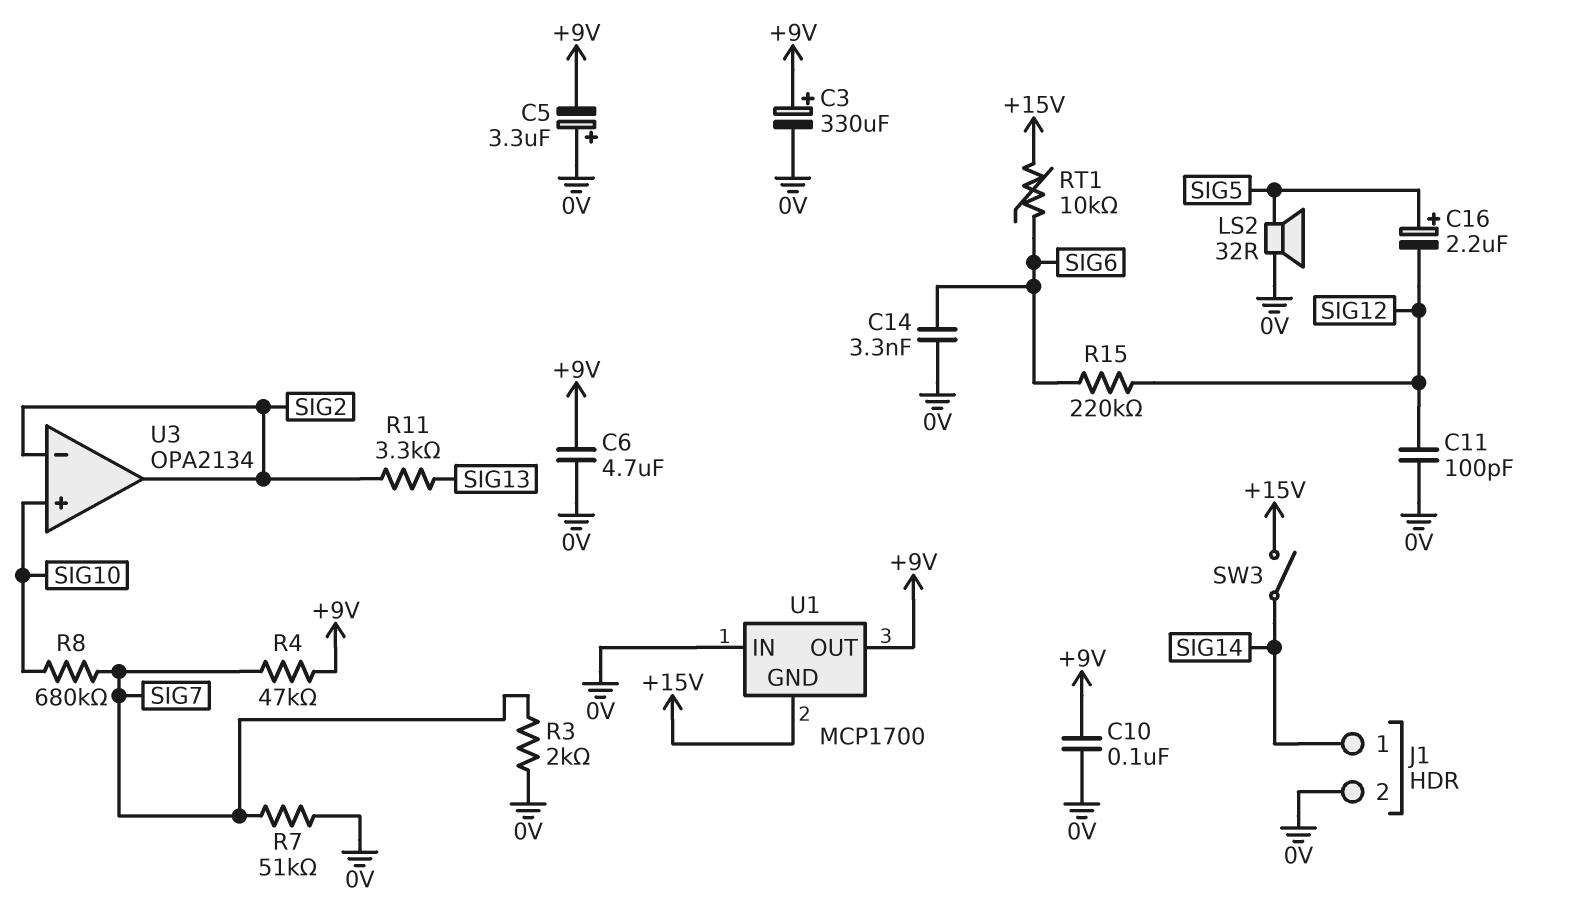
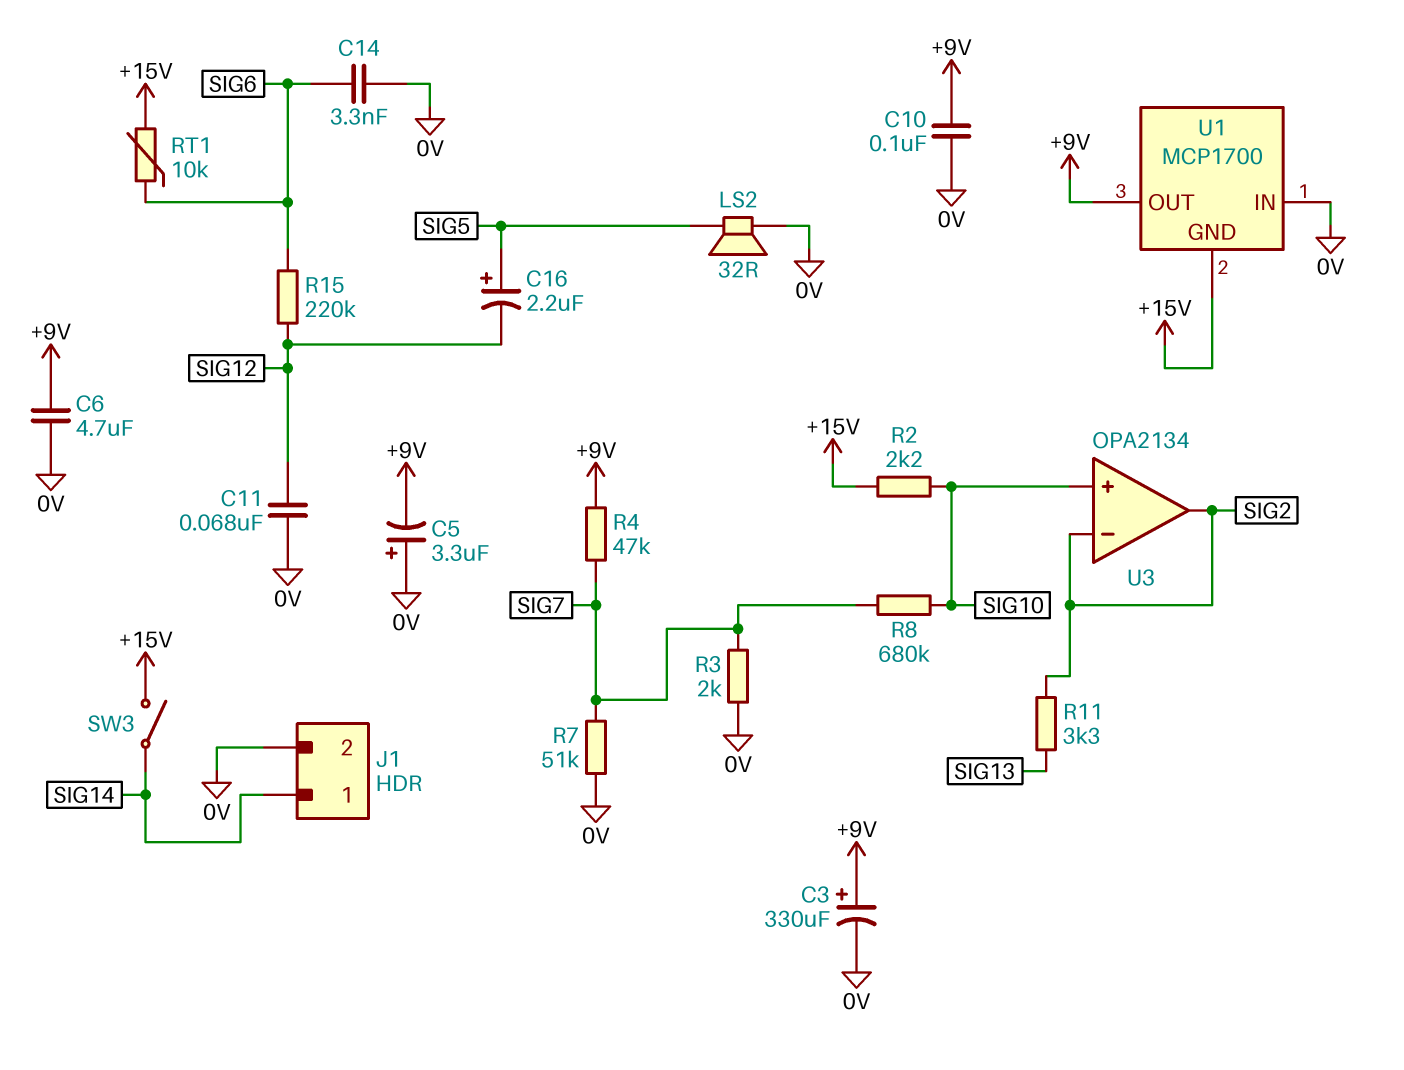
C11: 100pF (0V, SIG12) -> 68nF (0V, SIG12)
R2: none -> 2.2k (+15V, SIG10)

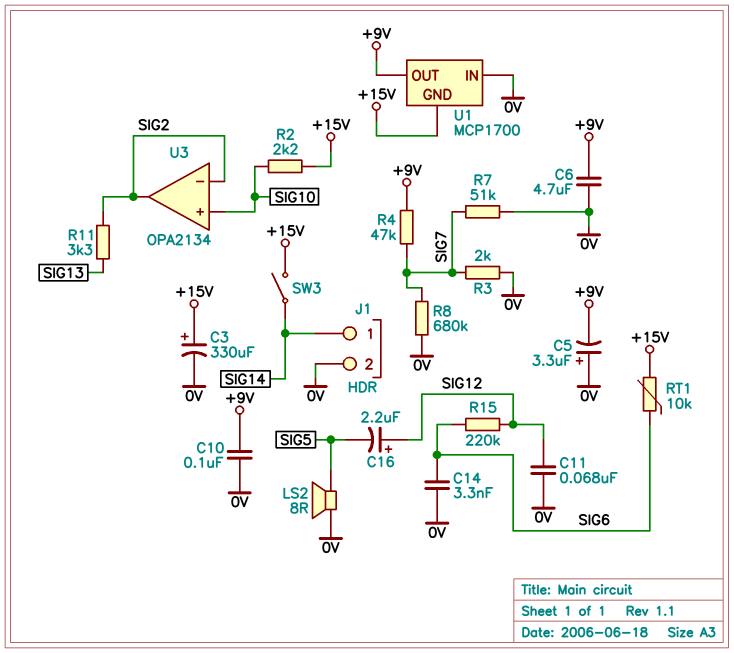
C3: 330uF (plus +9V, minus 0V) -> 330uF (plus +15V, minus 0V)
C16: 2.2uF (plus SIG5, minus SIG12) -> 2.2uF (plus SIG12, minus SIG5)
LS2: speaker 32R (0V, SIG5) -> speaker 8R (0V, SIG5)
R8: 680k (SIG7, SIG10) -> 680k (0V, SIG7)

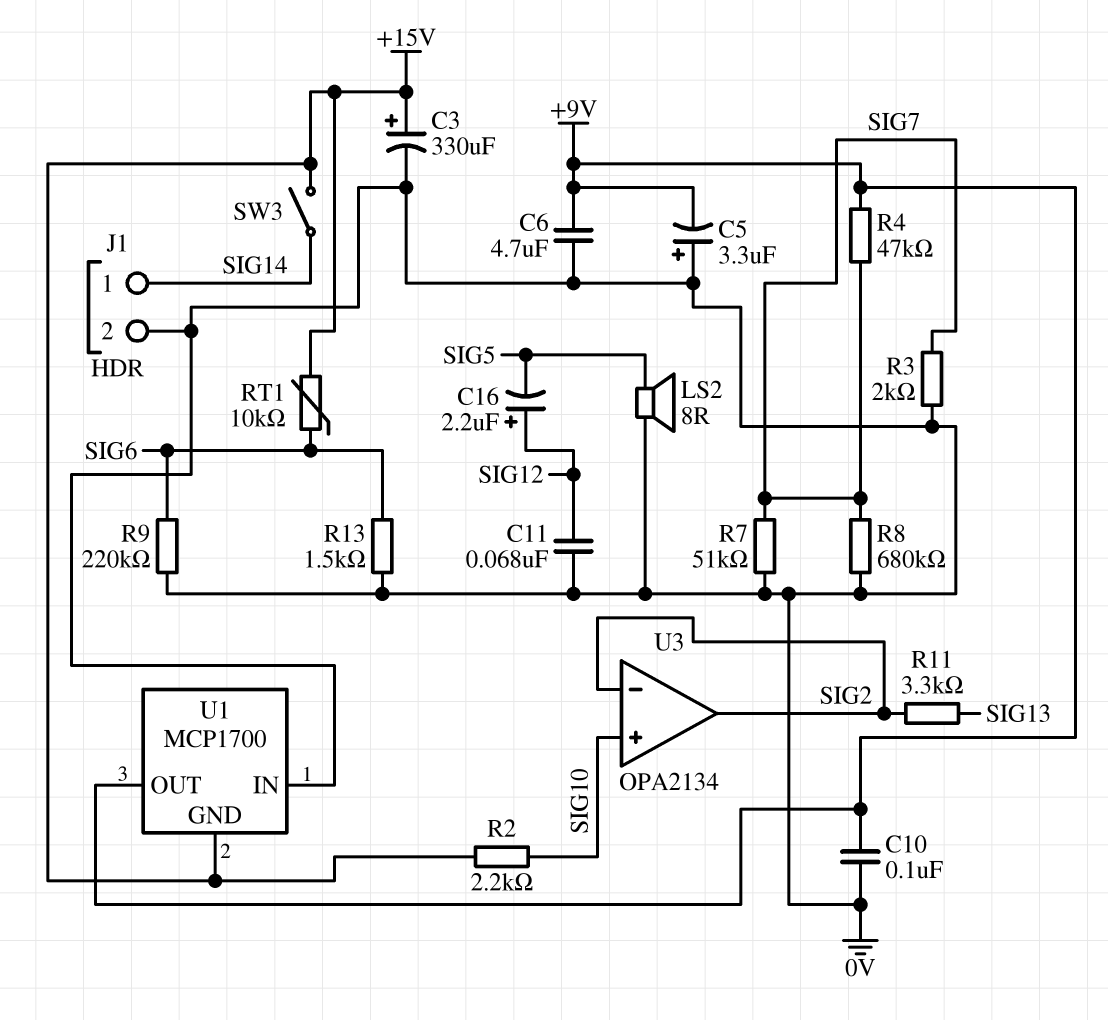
C14: 3.3nF (0V, SIG6) -> none
R9: none -> 220k (0V, SIG6)
R13: none -> 1.5k (0V, SIG6)
R15: 220k (SIG6, SIG12) -> none

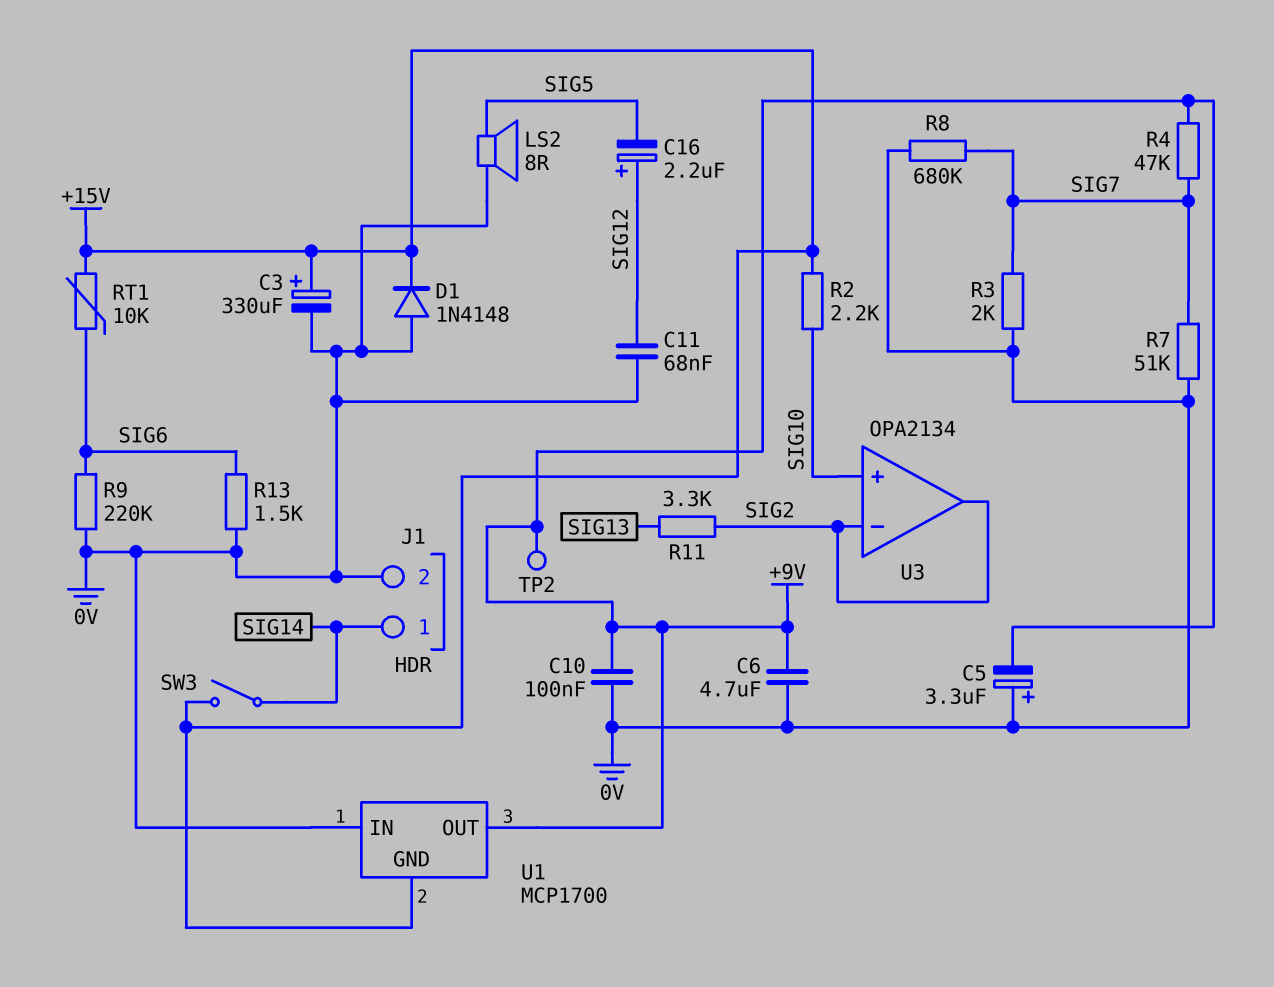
D1: none -> diode 1N4148 (A 0V, K +15V)
TP2: none -> test point (+9V)

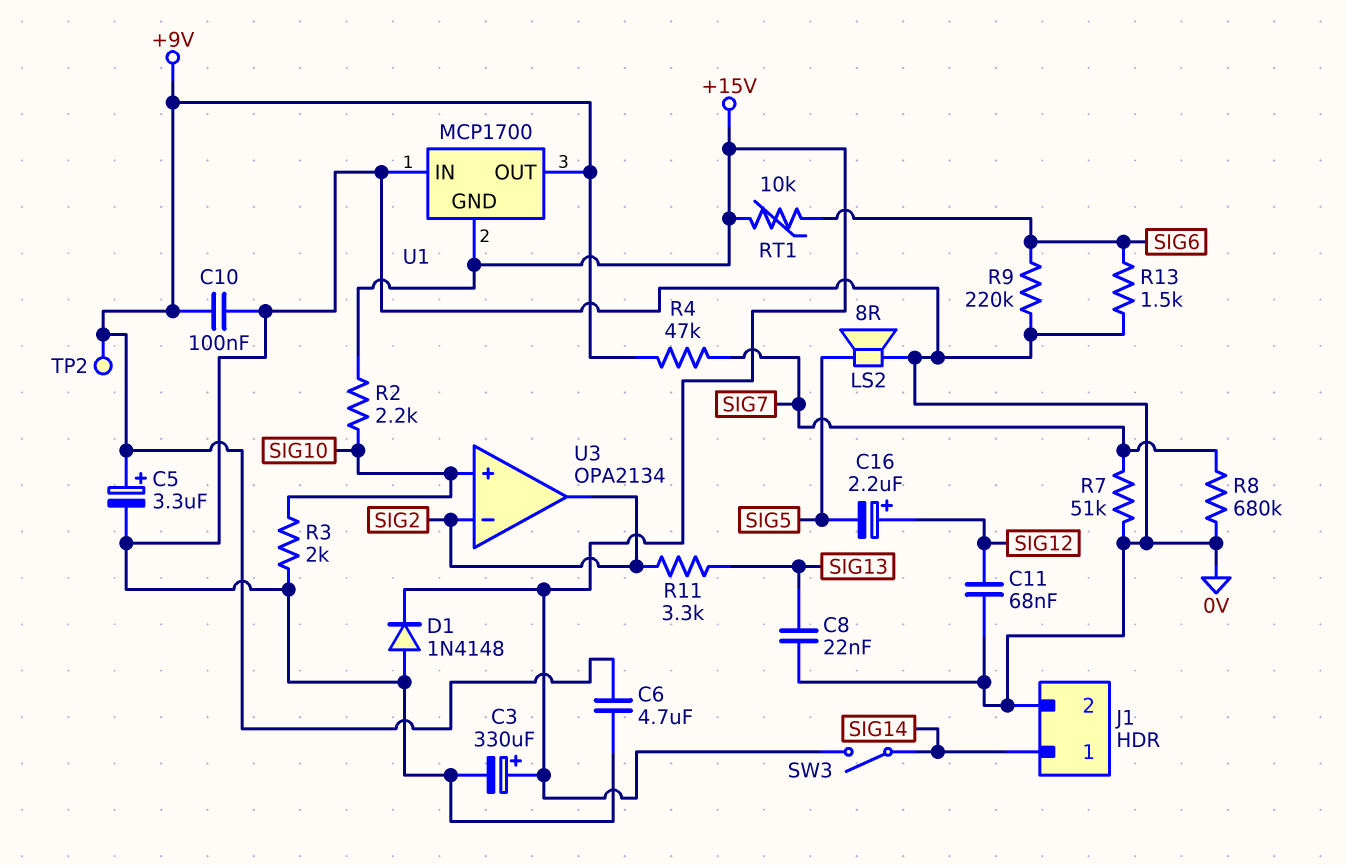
C5: 3.3uF (plus 0V, minus +9V) -> 3.3uF (plus +9V, minus 0V)
C8: none -> 22nF (0V, SIG13)
R3: 2k (0V, SIG7) -> 2k (0V, SIG10)

